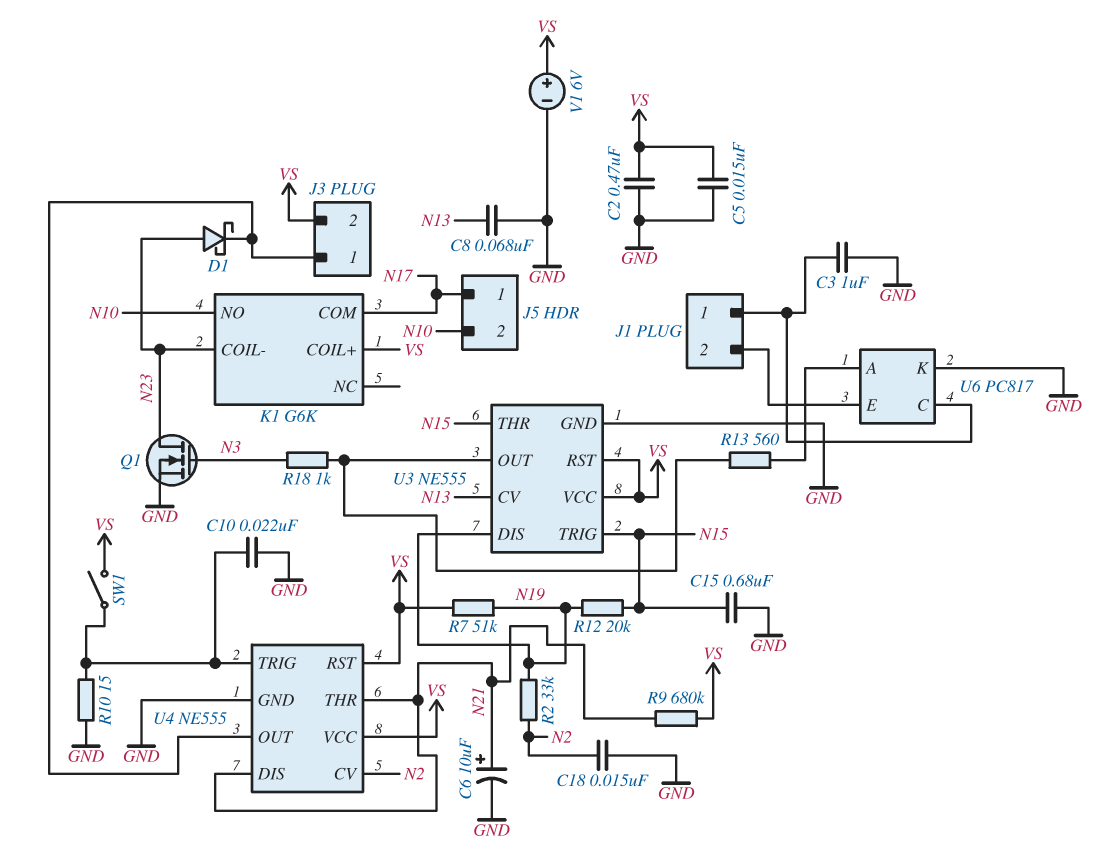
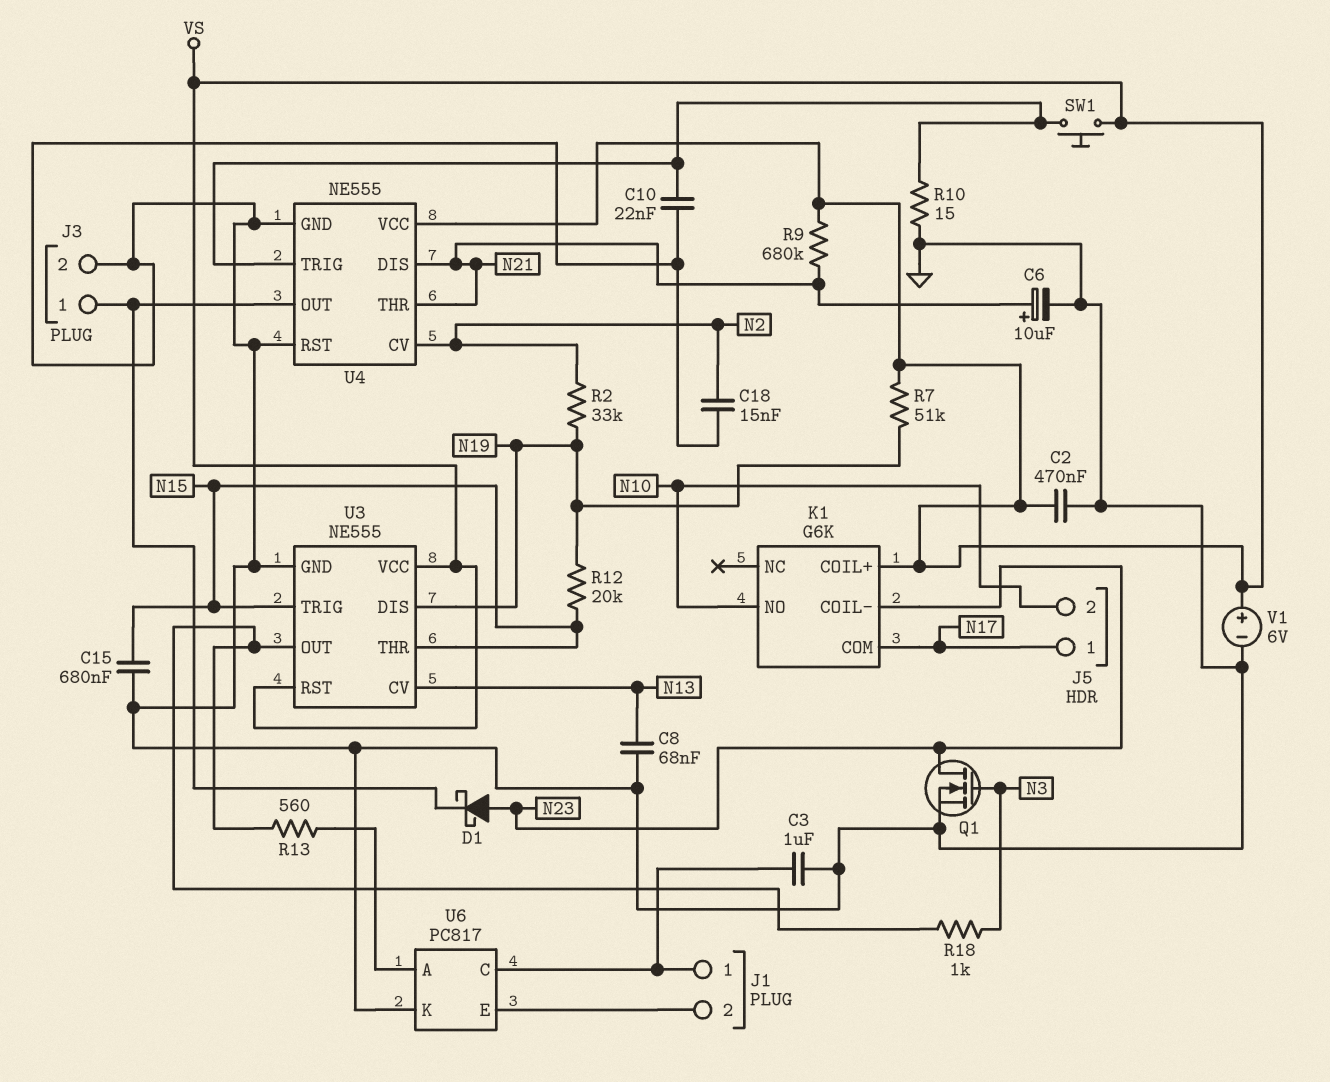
C5: 15nF (GND, VS) -> none
J3 pin 2: VS -> GND
SW1: switch (U4/TRIG, VS) -> button (U4/TRIG, VS)
U4 pin RST: VS -> GND

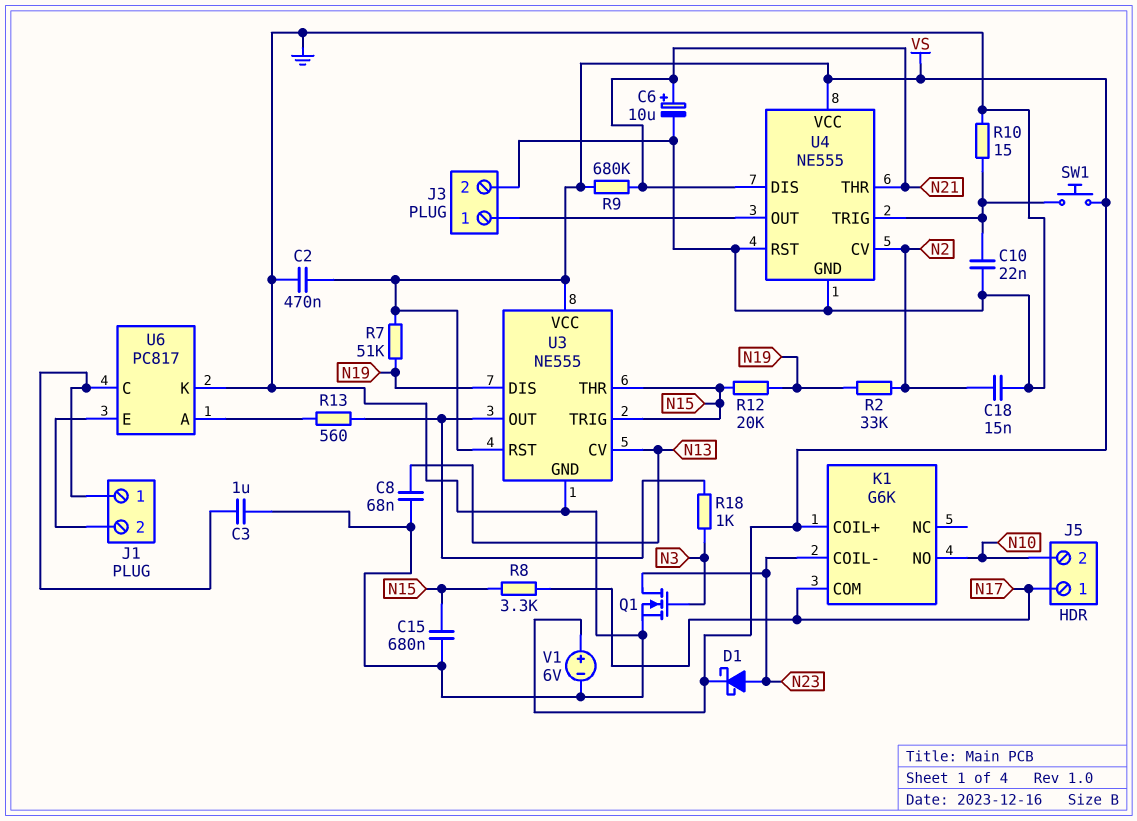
D1: schottky (A N23, K J3/1) -> schottky (A N23, K VS)
R8: none -> 3.3k (N15, N17)

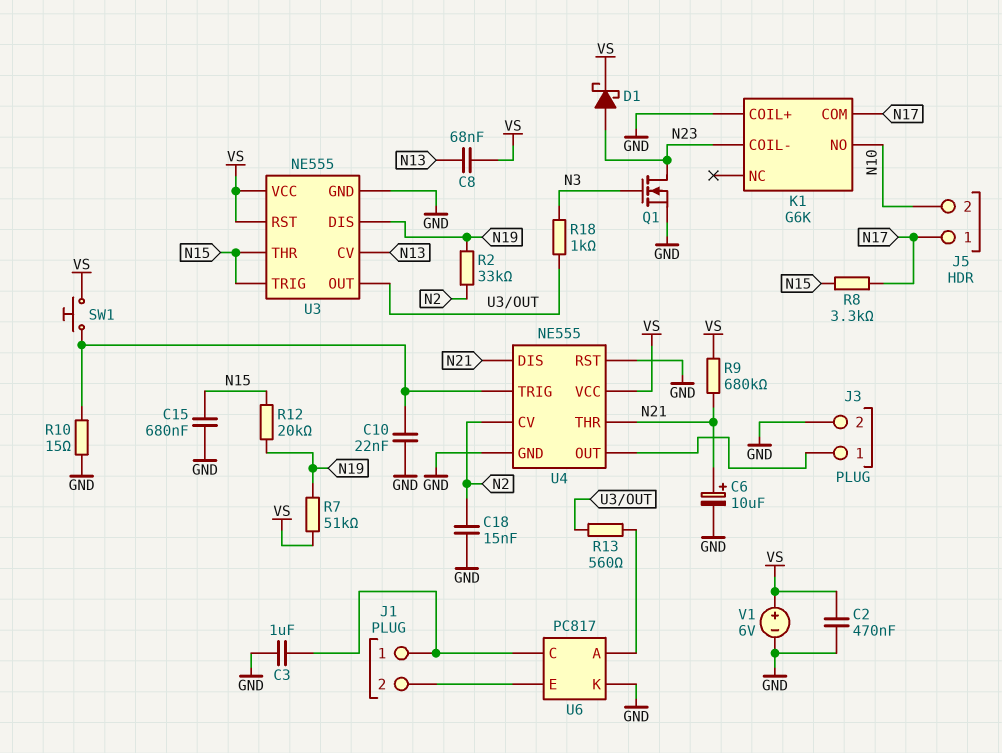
C8: 68nF (GND, N13) -> 68nF (N13, VS)
K1 pin COIL+: VS -> GND

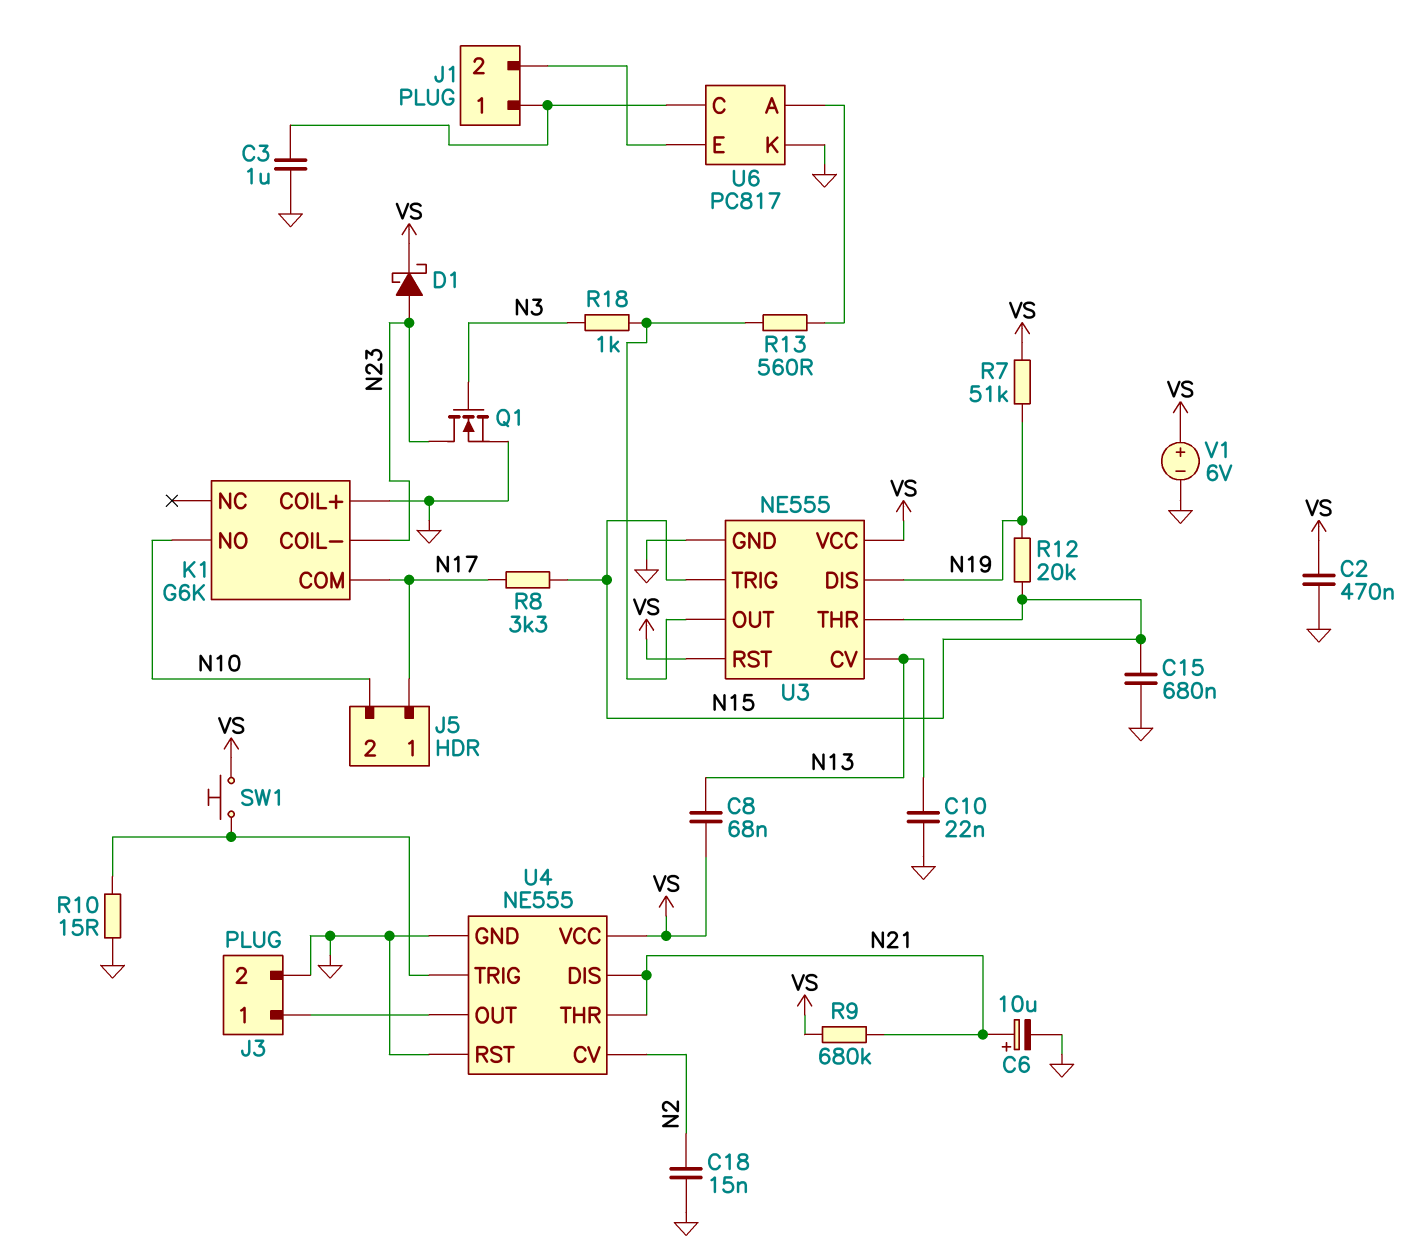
C10: 22nF (GND, U4/TRIG) -> 22nF (GND, N13)
R2: 33k (N2, N19) -> none

